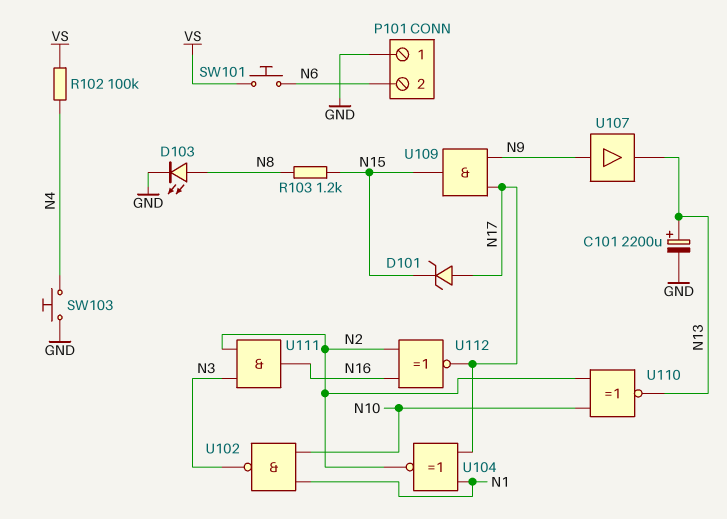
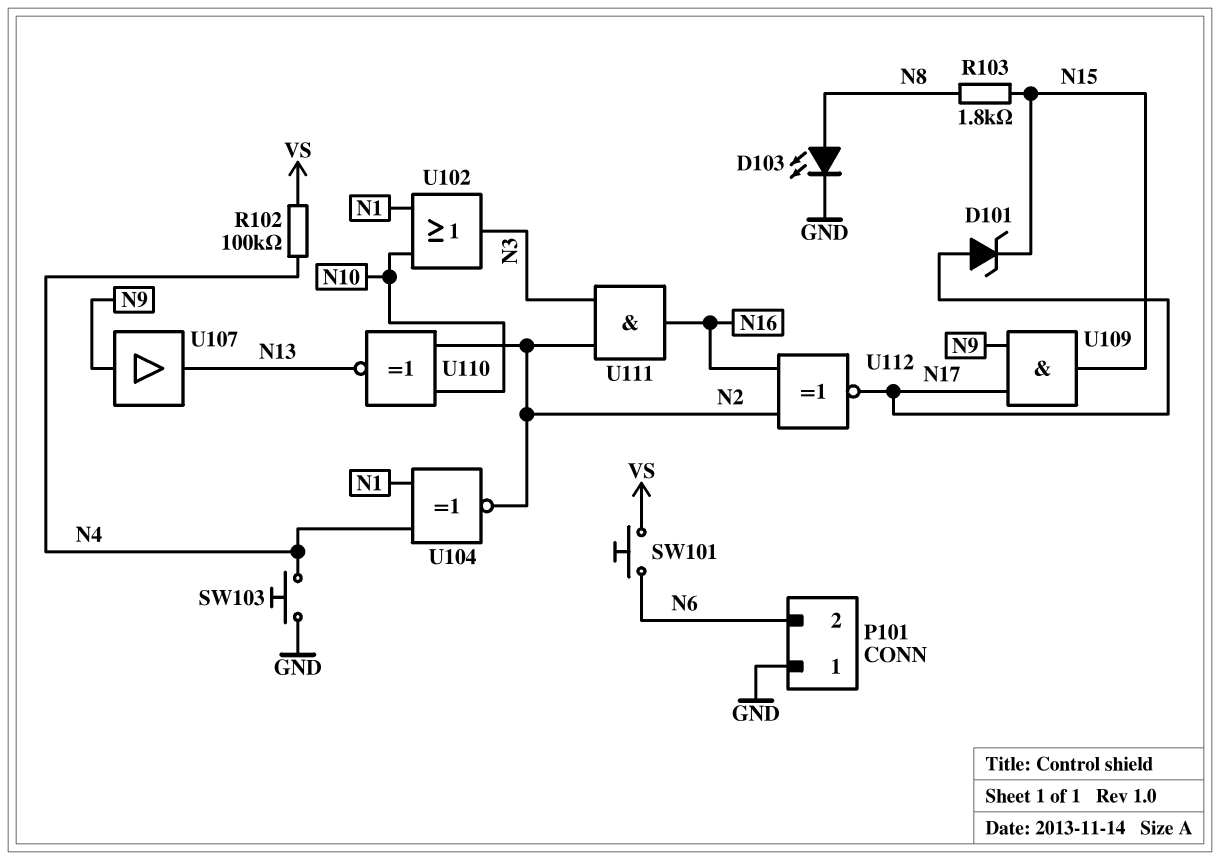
C101: 2200uF (plus N13, minus GND) -> none
R103: 1.2k (N8, N15) -> 1.8k (N8, N15)
U102: NAND (in N1, in N10, out N3) -> OR (in N1, in N10, out N3)
U104: XNOR (in N1, in N17, out N2) -> XNOR (in N1, in N4, out N2)

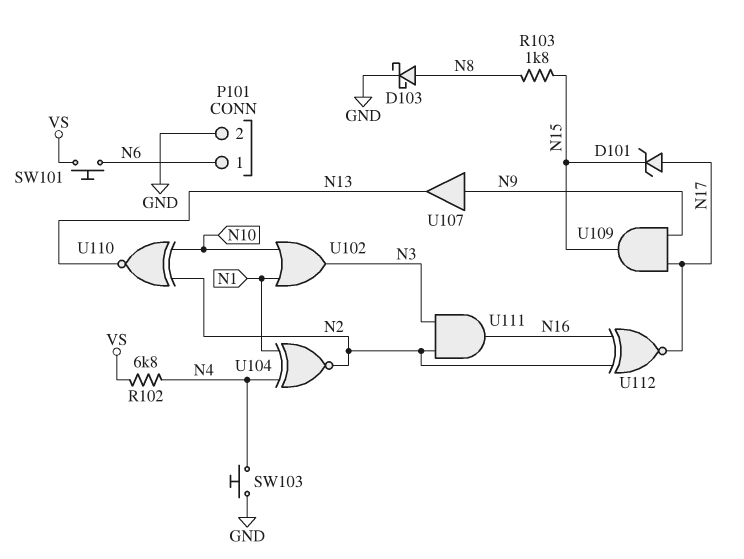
D103: LED (A N8, K GND) -> schottky (A N8, K GND)
P101 pin 1: GND -> N6
P101 pin 2: N6 -> GND
R102: 100k (N4, VS) -> 6.8k (N4, VS)

